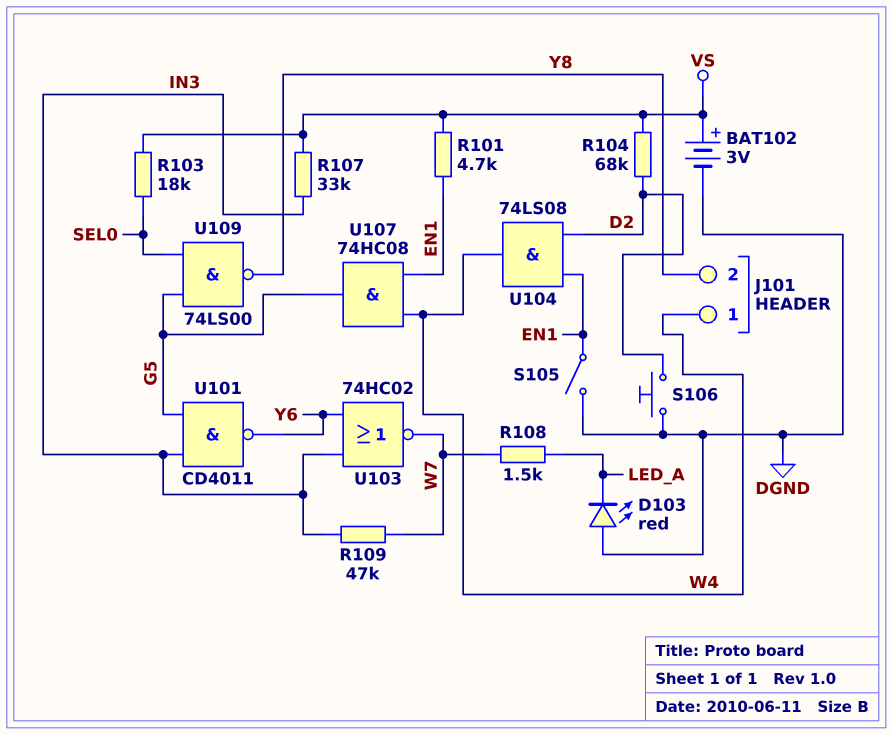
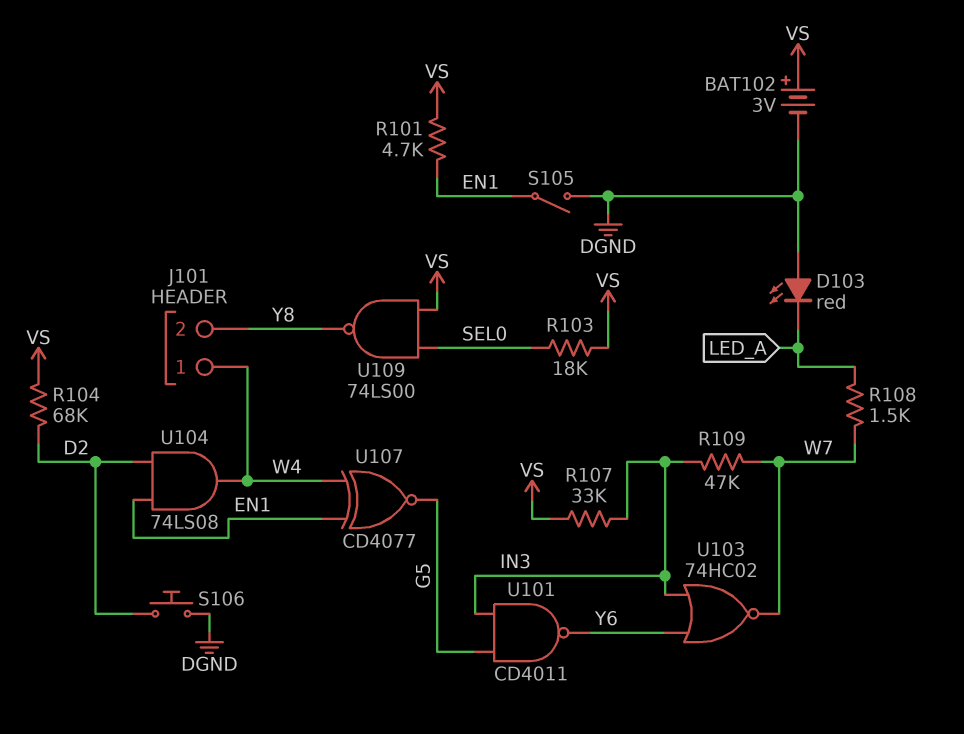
U107: AND 74HC08 (in EN1, in W4, out G5) -> XNOR CD4077 (in EN1, in W4, out G5)
U109: NAND 74LS00 (in G5, in SEL0, out Y8) -> NAND 74LS00 (in SEL0, in VS, out Y8)

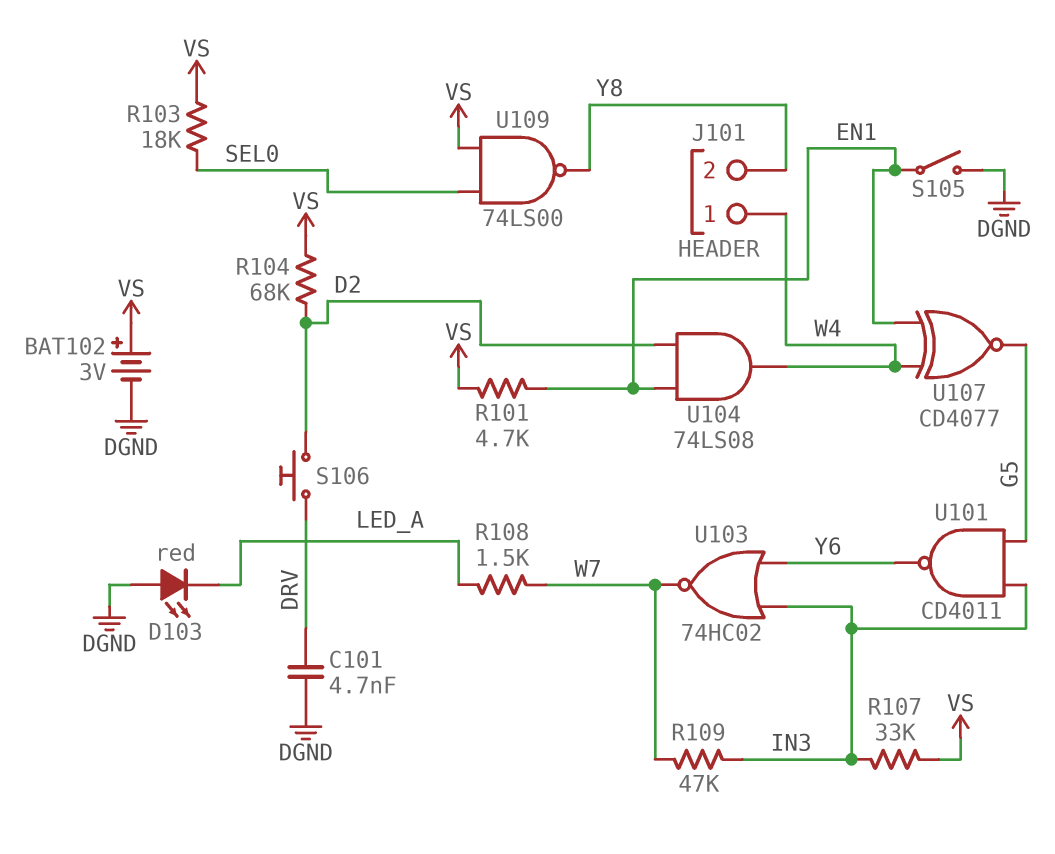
C101: none -> 4.7nF (DGND, DRV)
S106: button (D2, DGND) -> button (D2, DRV)

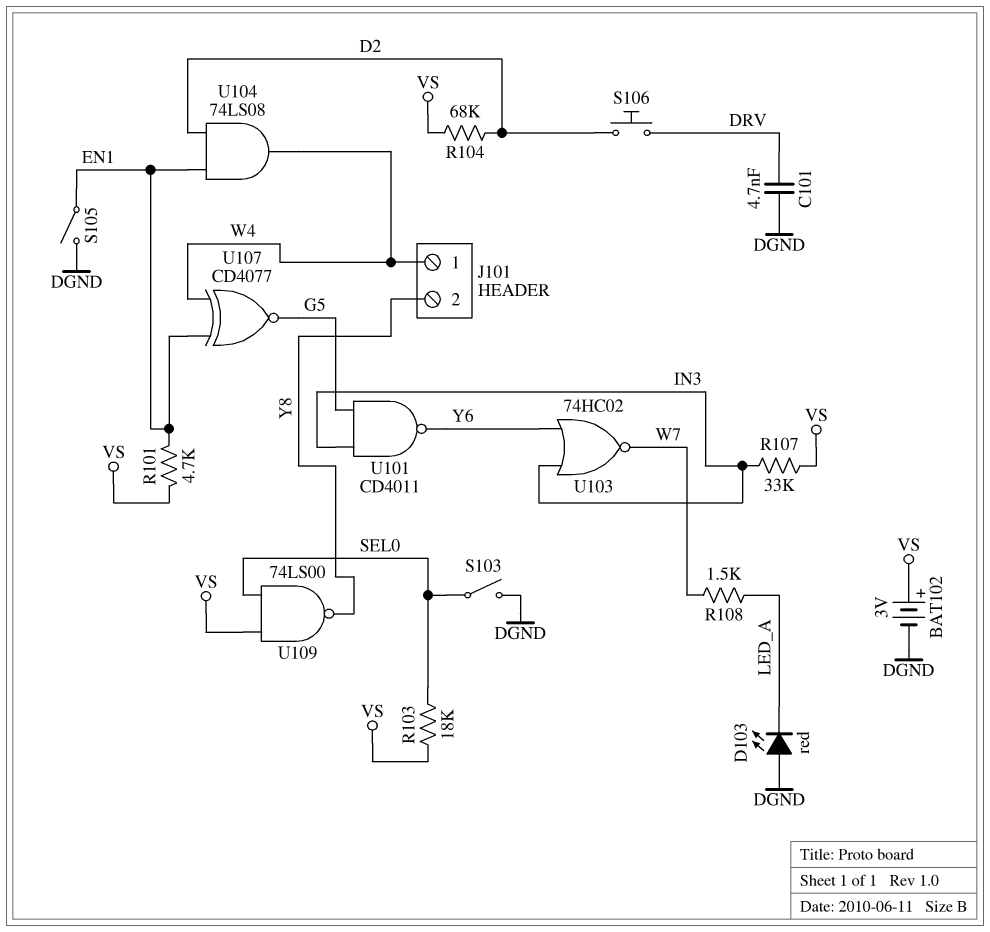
R109: 47k (IN3, W7) -> none
S103: none -> switch (DGND, SEL0)

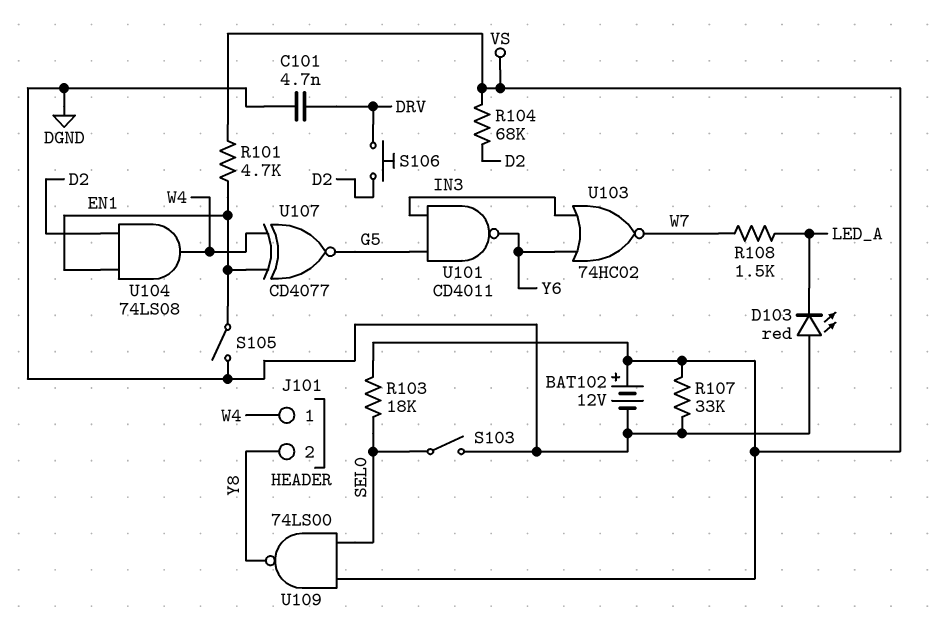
BAT102: 3V (plus VS, minus DGND) -> 12V (plus VS, minus DGND)
R107: 33k (IN3, VS) -> 33k (DGND, VS)

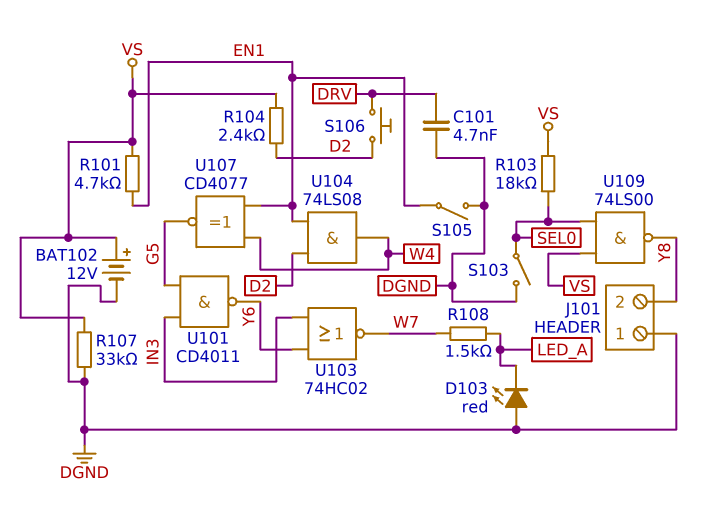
J101 pin 1: W4 -> DGND
R104: 68k (D2, VS) -> 2.4k (D2, VS)

